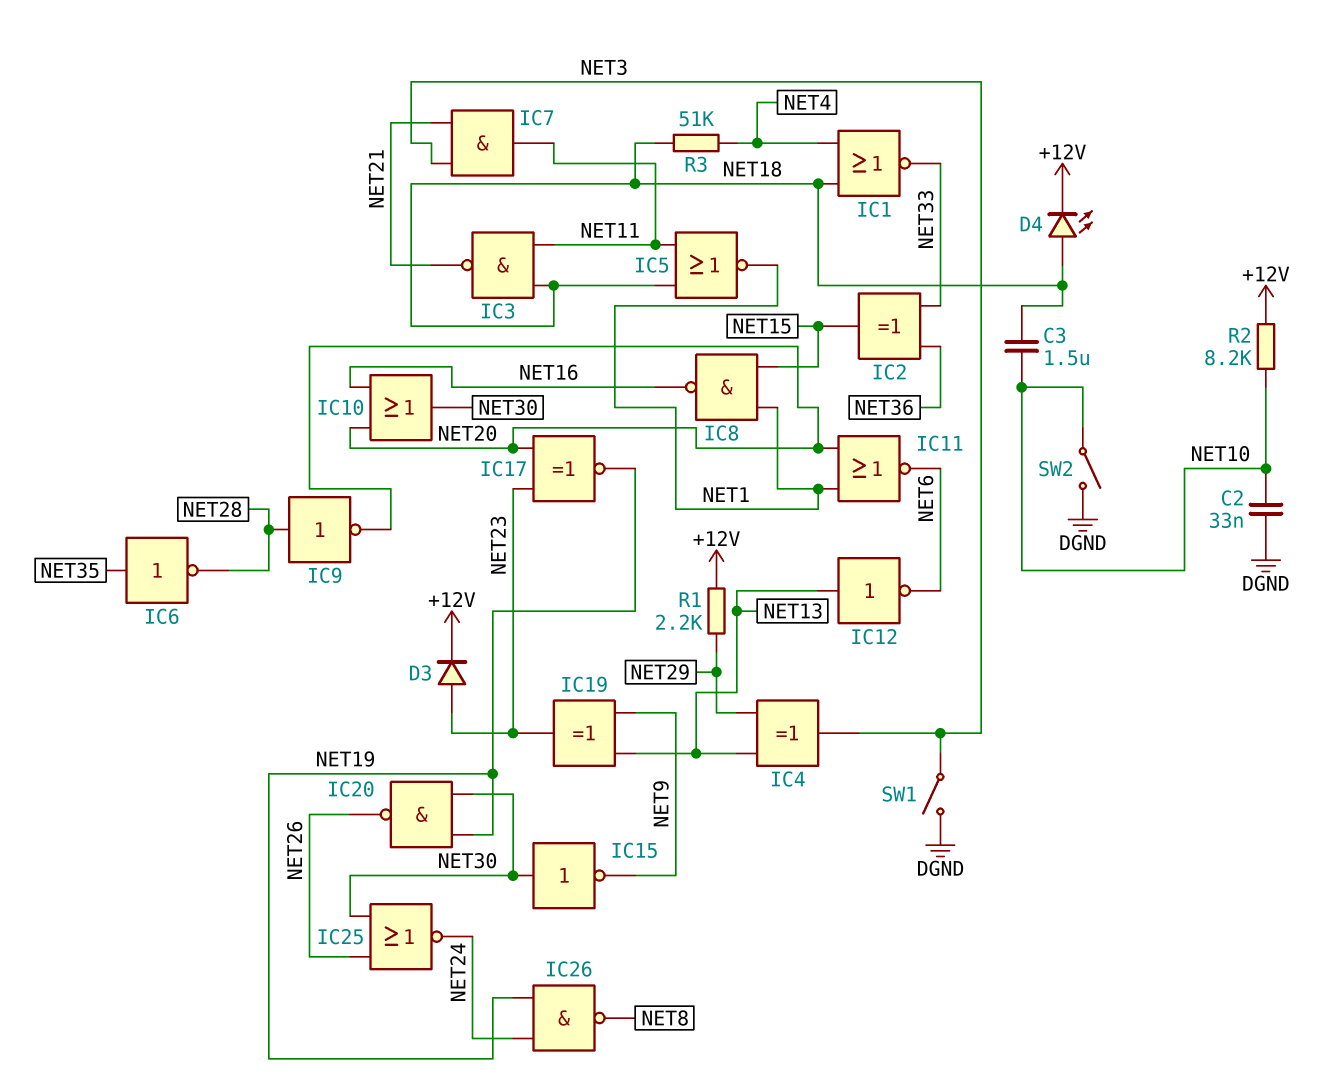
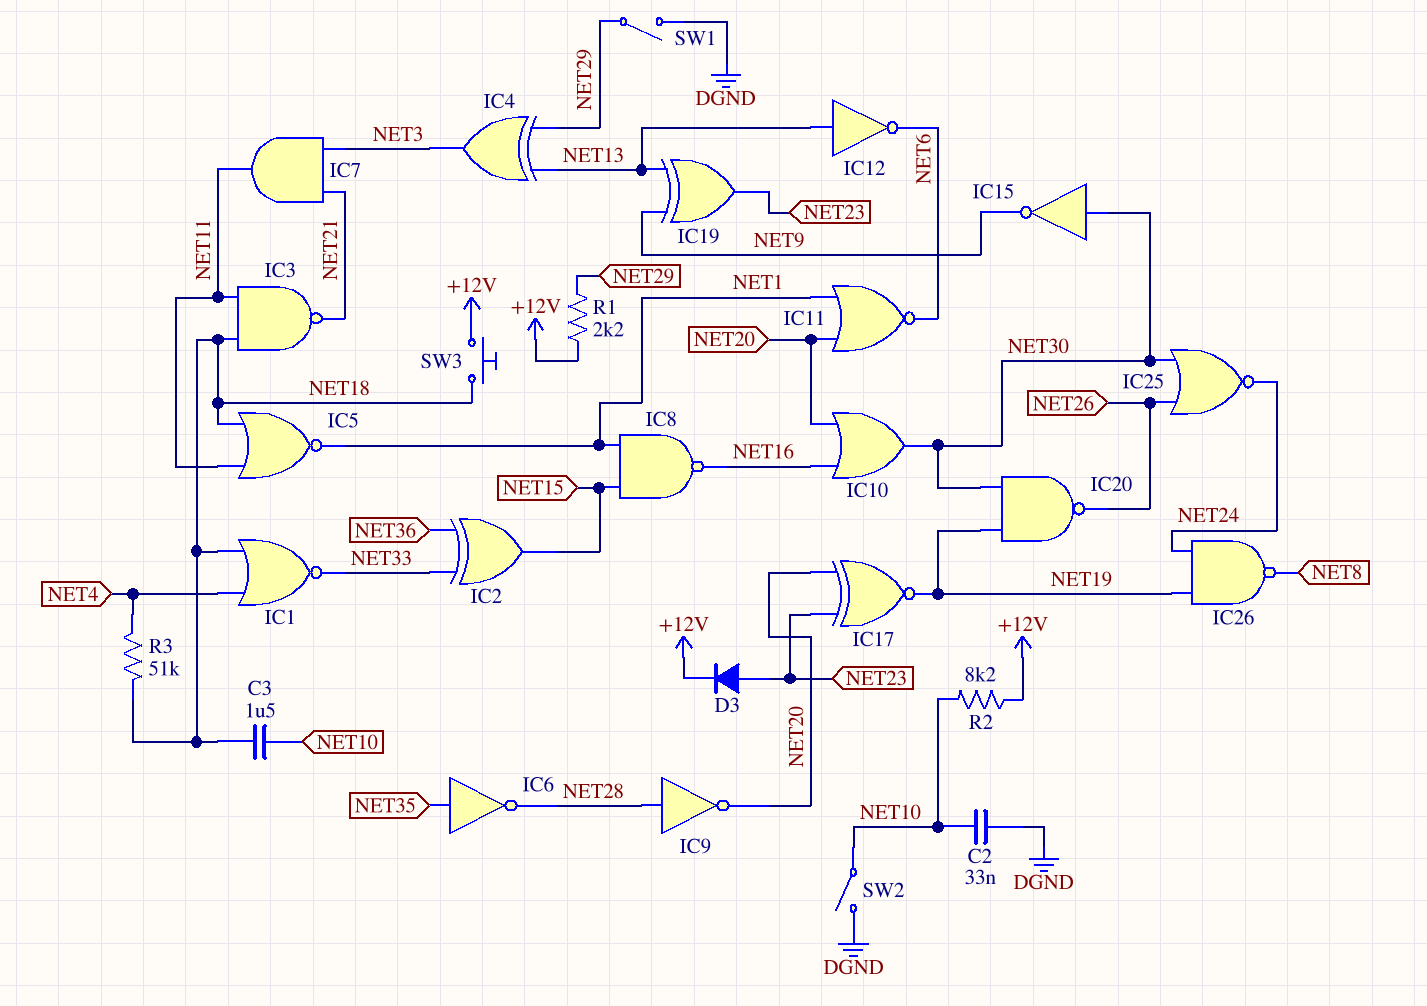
D4: LED (A NET18, K +12V) -> none
SW1: switch (DGND, NET3) -> switch (DGND, NET29)
SW3: none -> button (+12V, NET18)

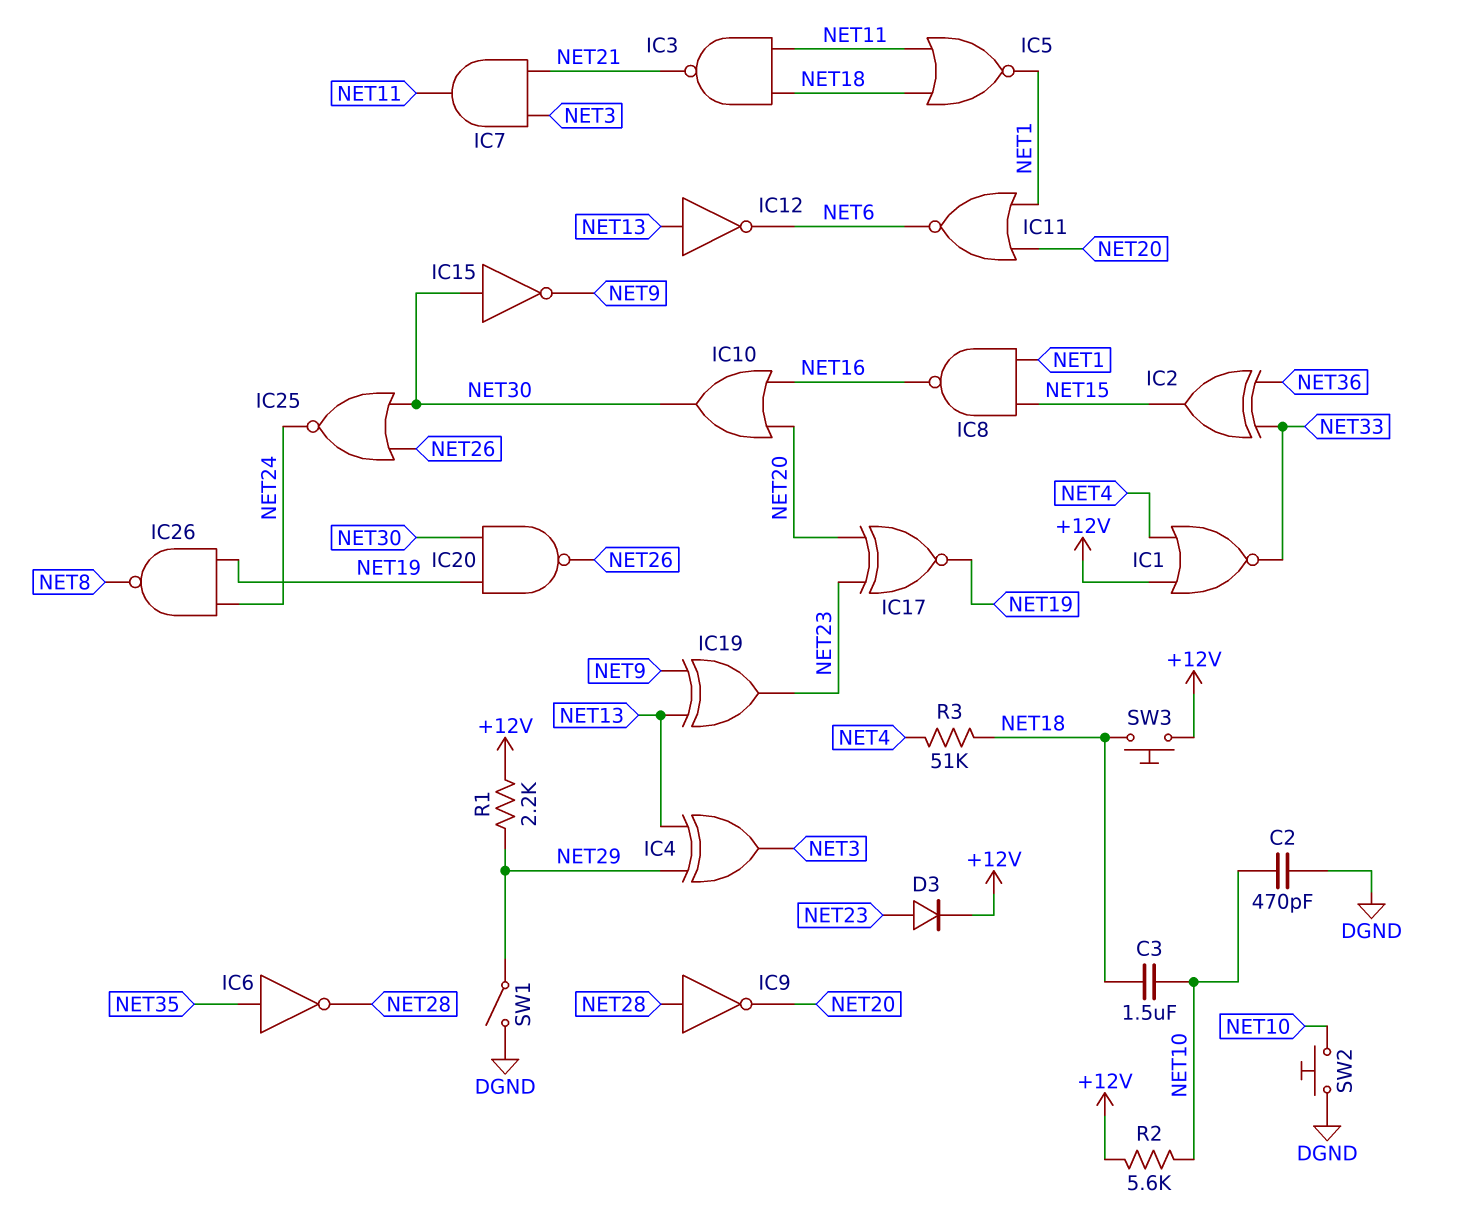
C2: 33nF (DGND, NET10) -> 470pF (DGND, NET10)
IC1: NOR (in NET4, in NET18, out NET33) -> NOR (in +12V, in NET4, out NET33)
R2: 8.2k (+12V, NET10) -> 5.6k (+12V, NET10)
SW2: switch (DGND, NET10) -> button (DGND, NET10)

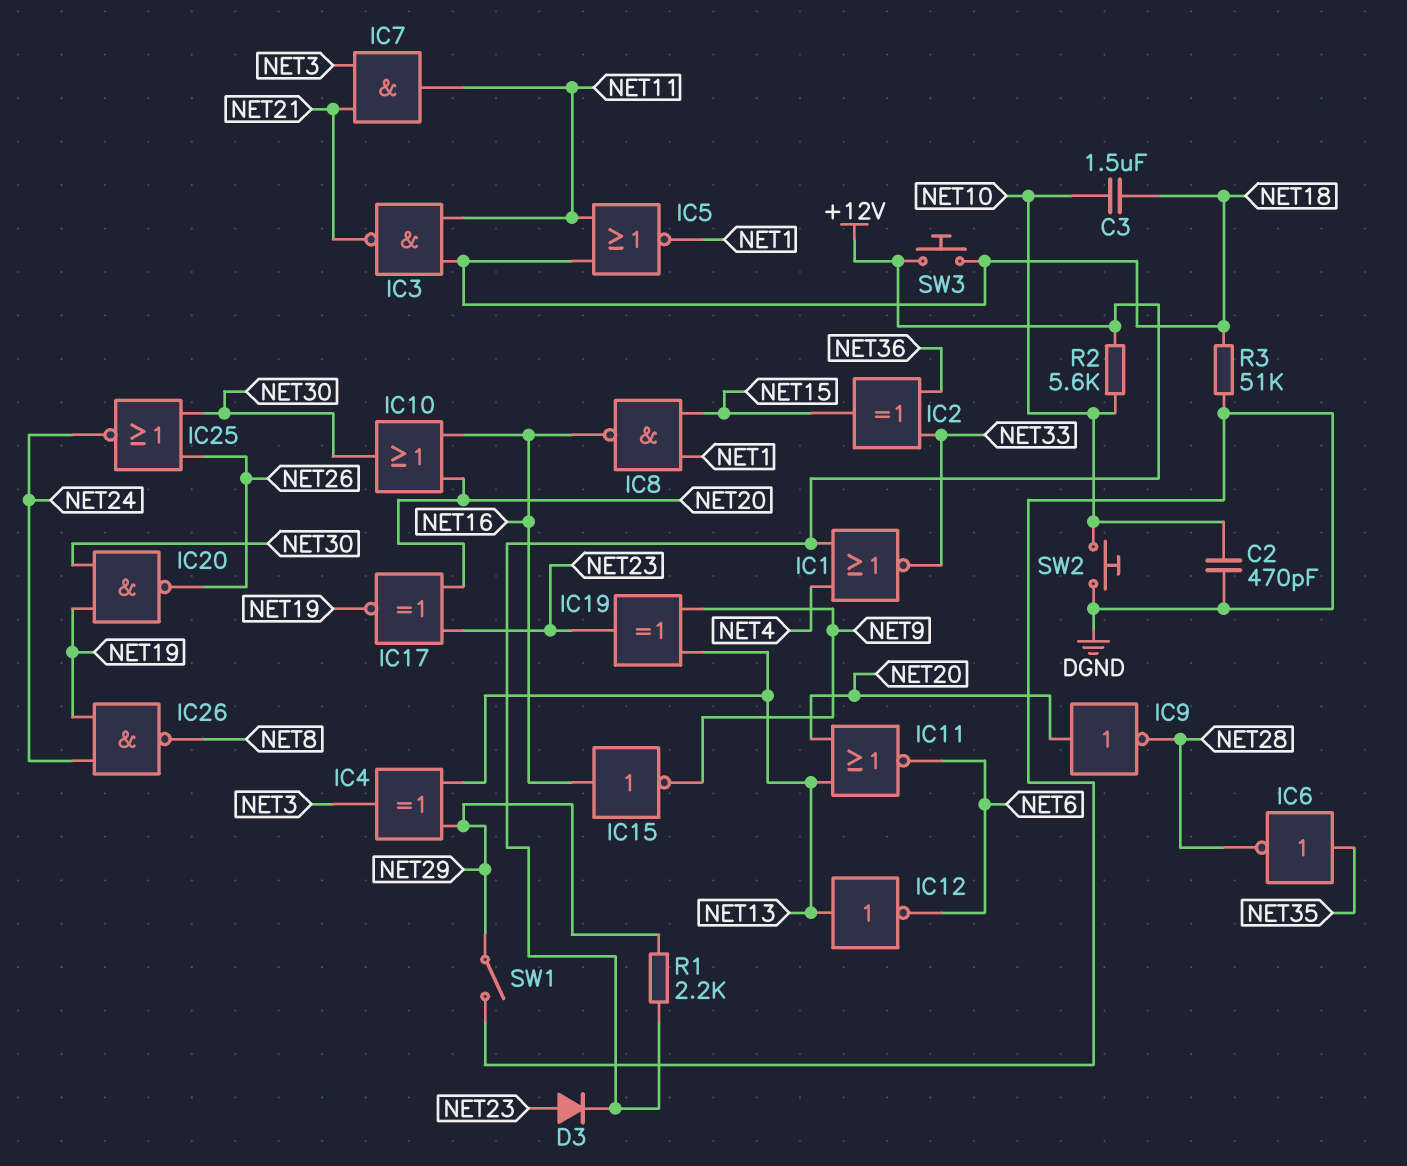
IC9: NOT (in NET28, out NET20) -> NOT (in NET20, out NET28)
IC11: NOR (in NET1, in NET20, out NET6) -> NOR (in NET13, in NET20, out NET6)
IC15: NOT (in NET30, out NET9) -> NOT (in NET16, out NET9)
R3: 51k (NET4, NET18) -> 51k (DGND, NET18)

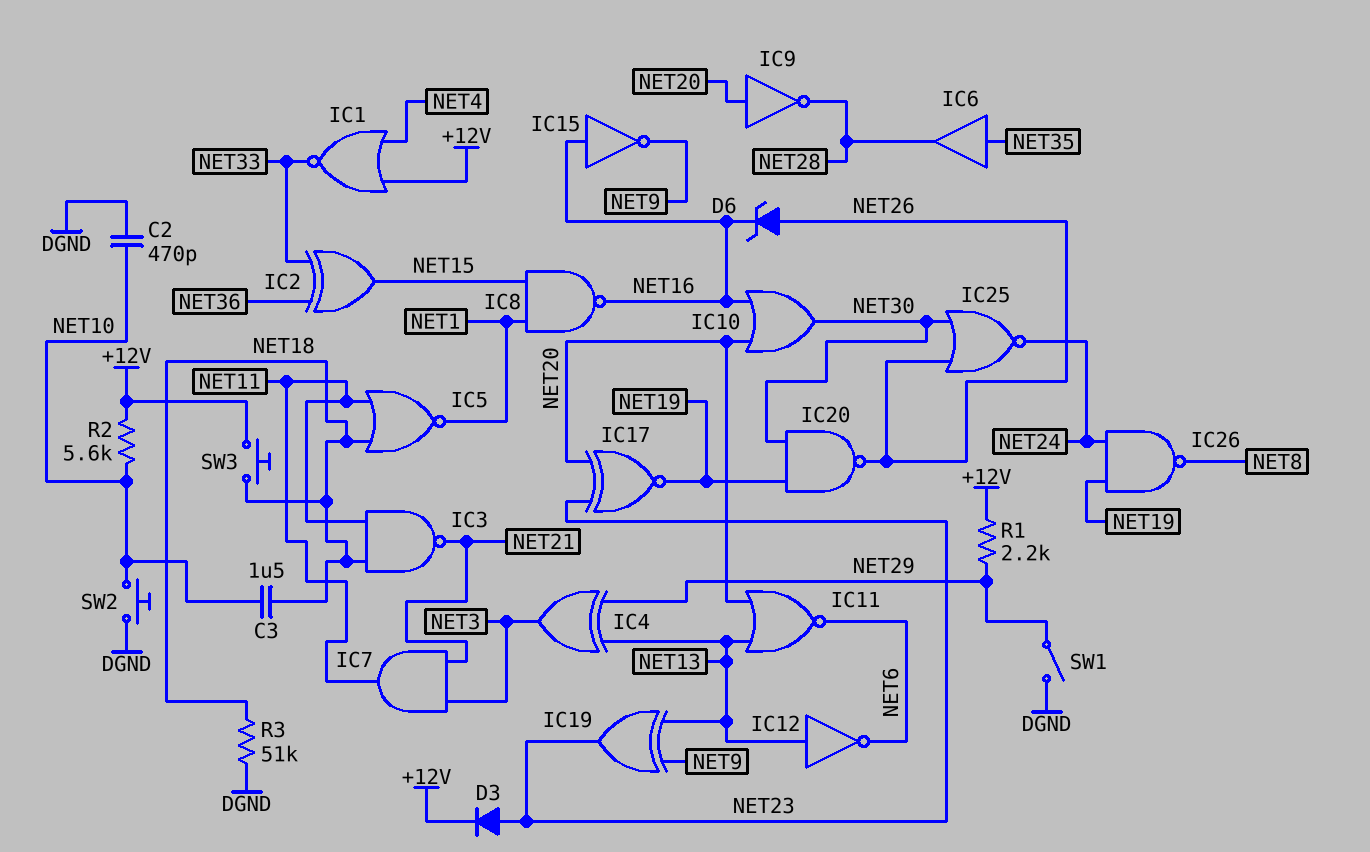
D6: none -> zener (A NET26, K NET16)
IC6: NOT (in NET35, out NET28) -> buffer (in NET35, out NET28)

